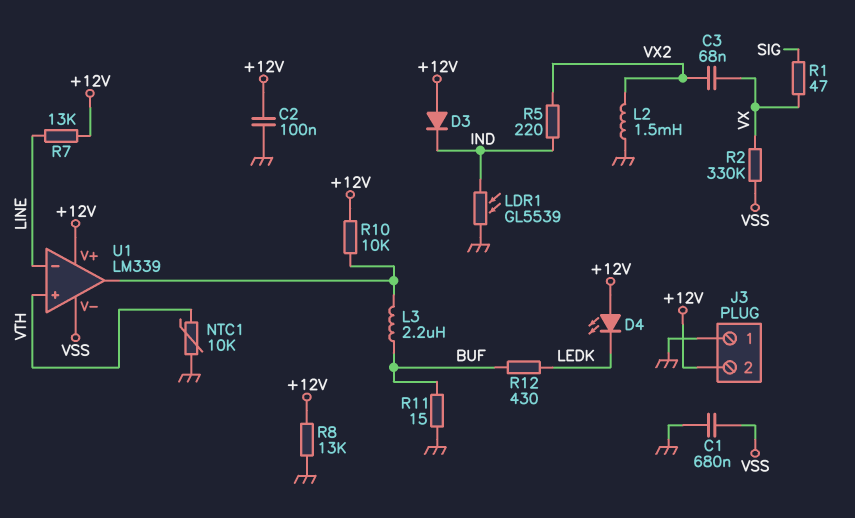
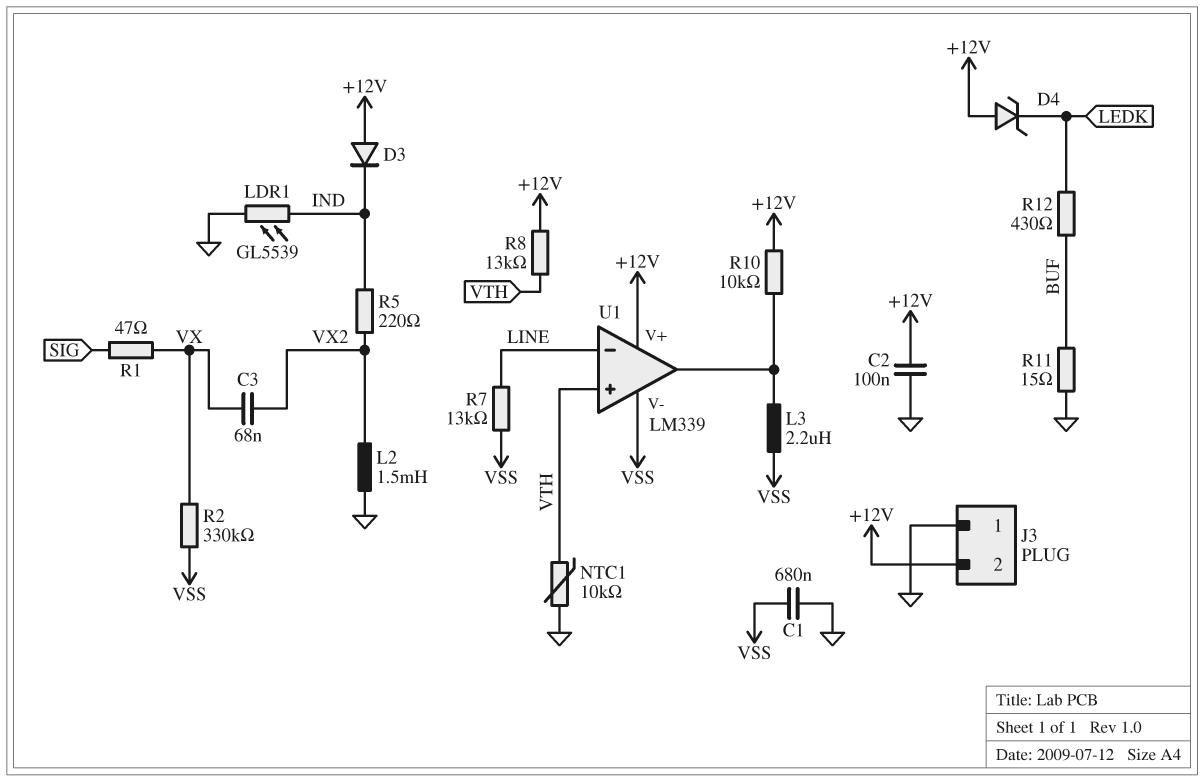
D4: LED (A +12V, K LEDK) -> zener (A +12V, K LEDK)
L3: 2.2uH (BUF, U1/out) -> 2.2uH (U1/out, VSS)
R7: 13k (+12V, LINE) -> 13k (LINE, VSS)
R8: 13k (+12V, GND) -> 13k (+12V, VTH)

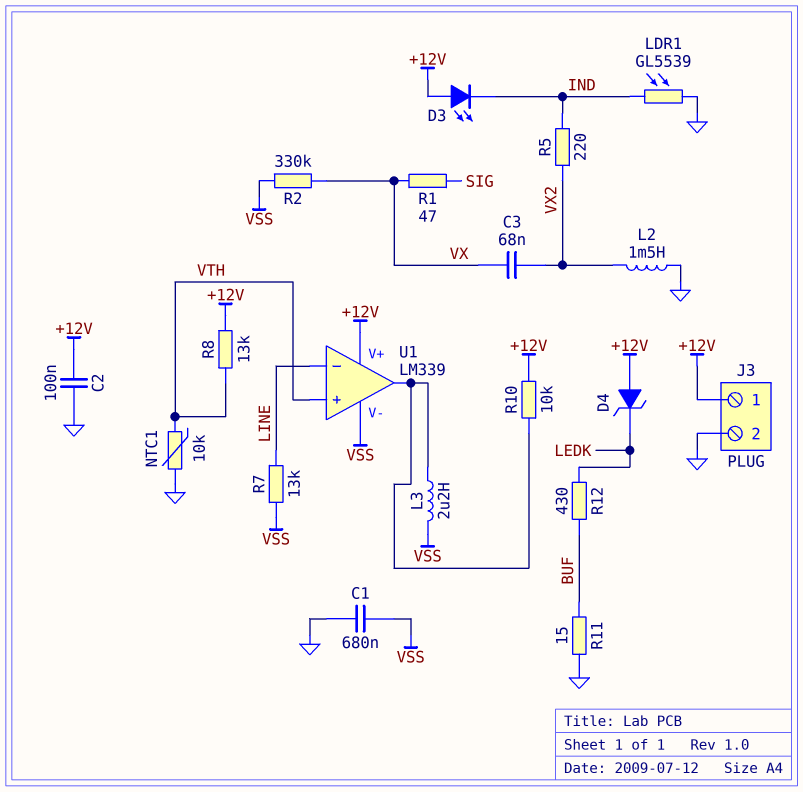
D3: diode (A +12V, K IND) -> LED (A +12V, K IND)
J3 pin 1: GND -> +12V
J3 pin 2: +12V -> GND

